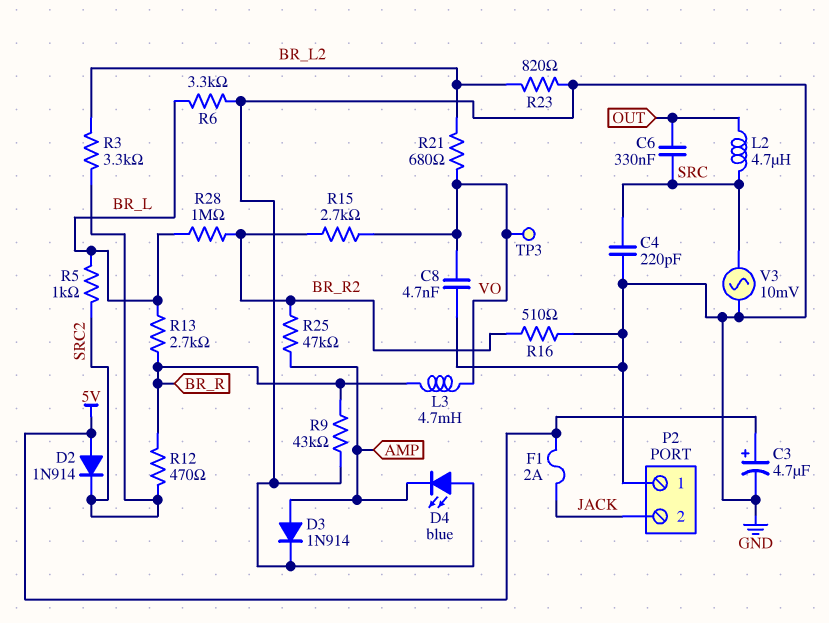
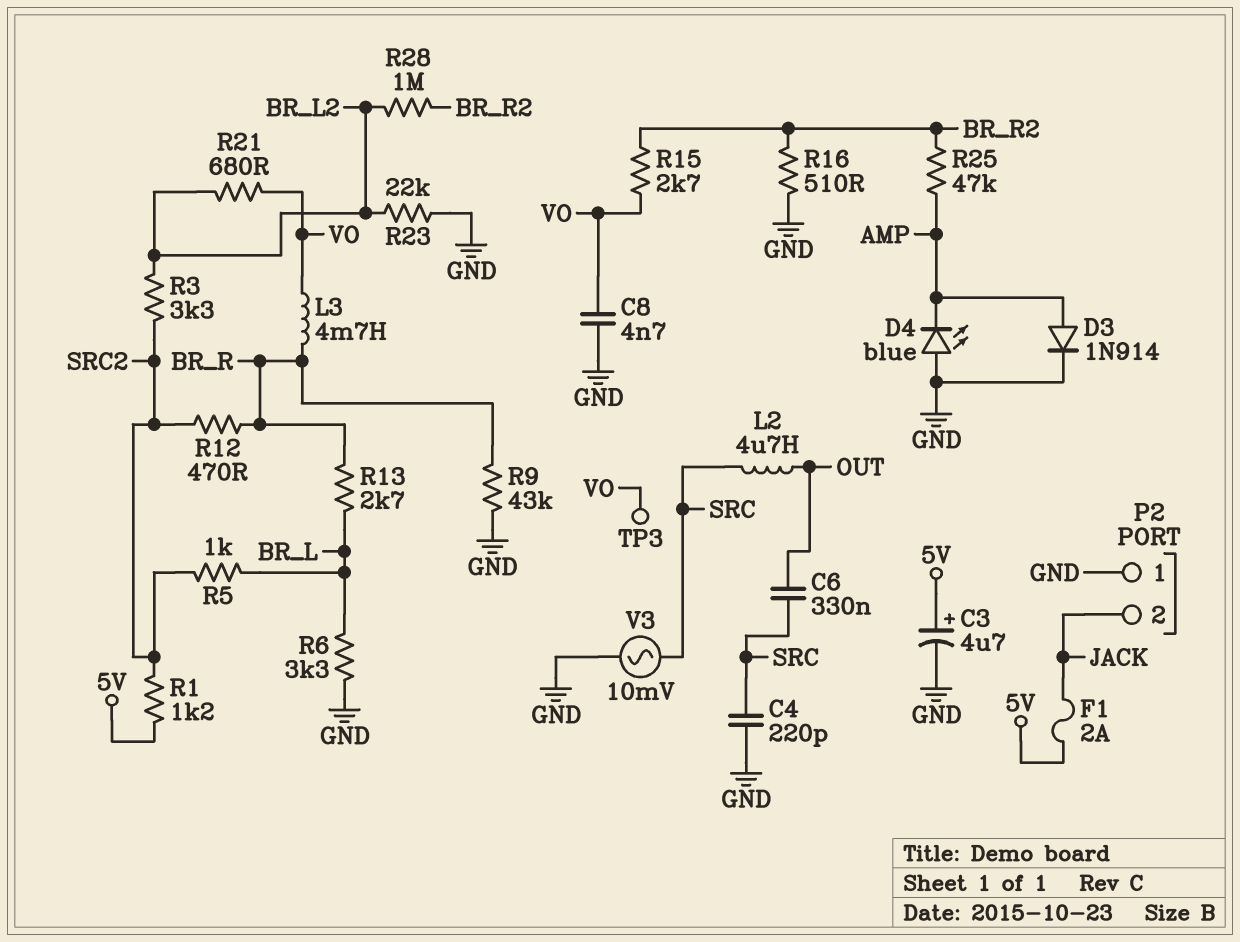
D2: diode 1N914 (A 5V, K SRC2) -> none
R1: none -> 1.2k (5V, SRC2)
R23: 820 (BR_L2, GND) -> 22k (BR_L2, GND)
R28: 1M (BR_L, BR_R2) -> 1M (BR_L2, BR_R2)

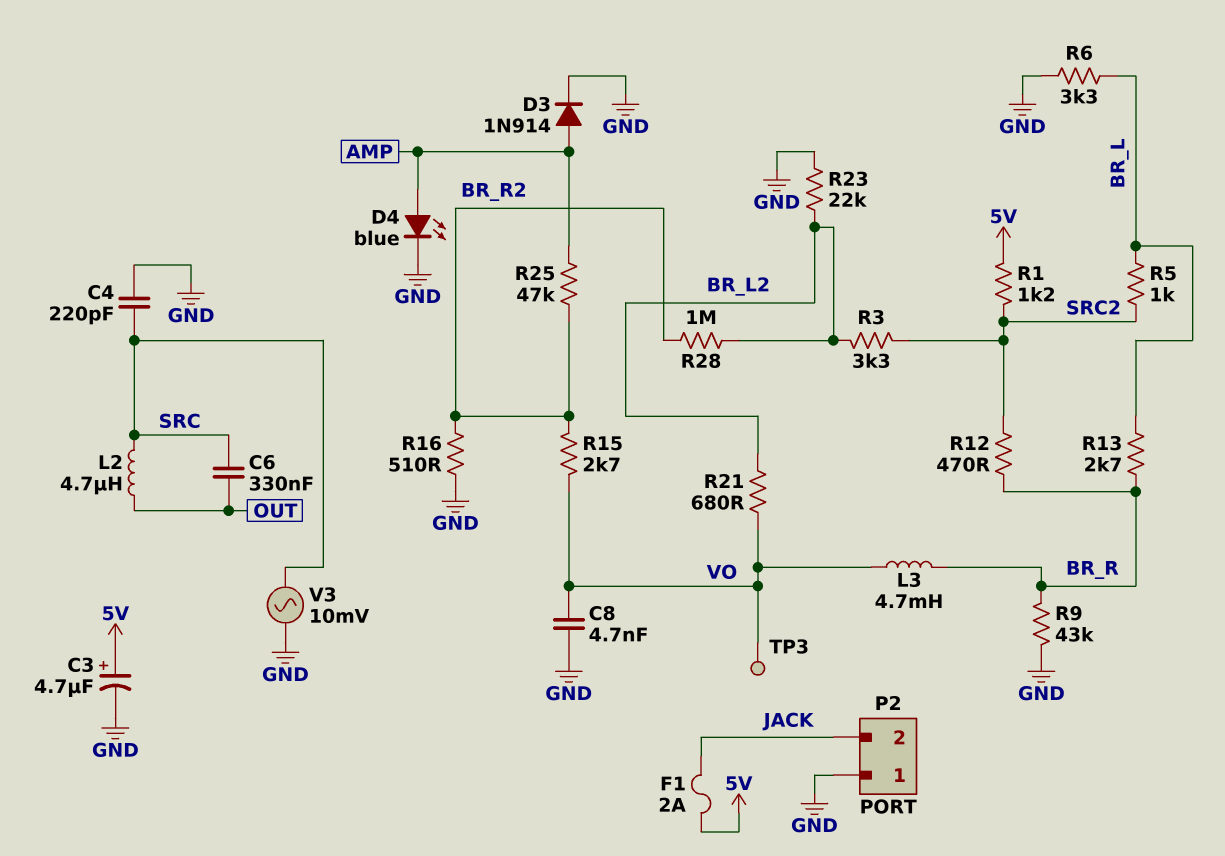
D4: LED blue (A GND, K AMP) -> LED blue (A AMP, K GND)

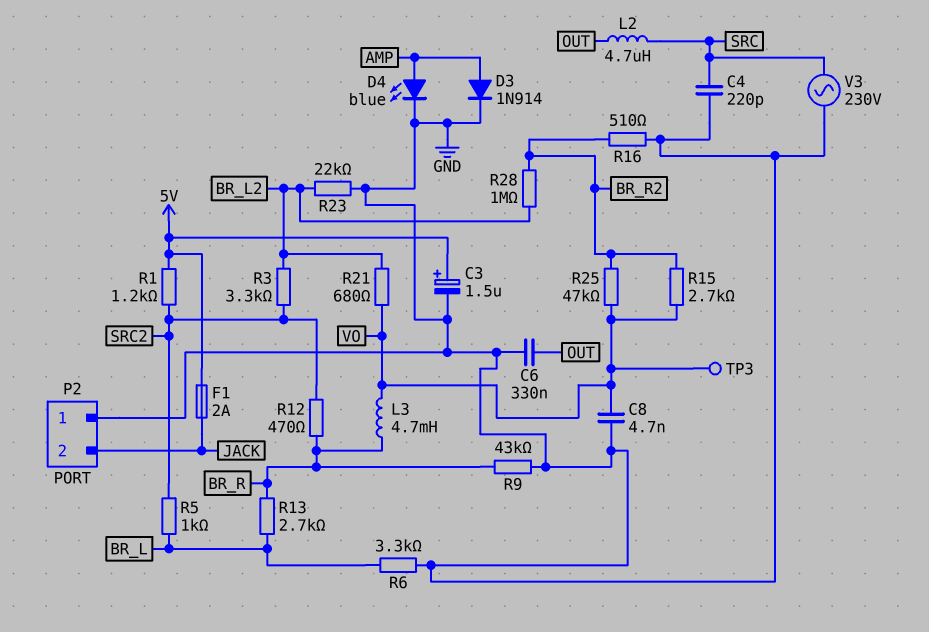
C3: 4.7uF (plus 5V, minus GND) -> 1.5uF (plus 5V, minus GND)
C6: 330nF (OUT, SRC) -> 330nF (GND, OUT)
R25: 47k (AMP, BR_R2) -> 47k (BR_R2, VO)
V3: AC 10mV (GND, SRC) -> AC 230V (GND, SRC)

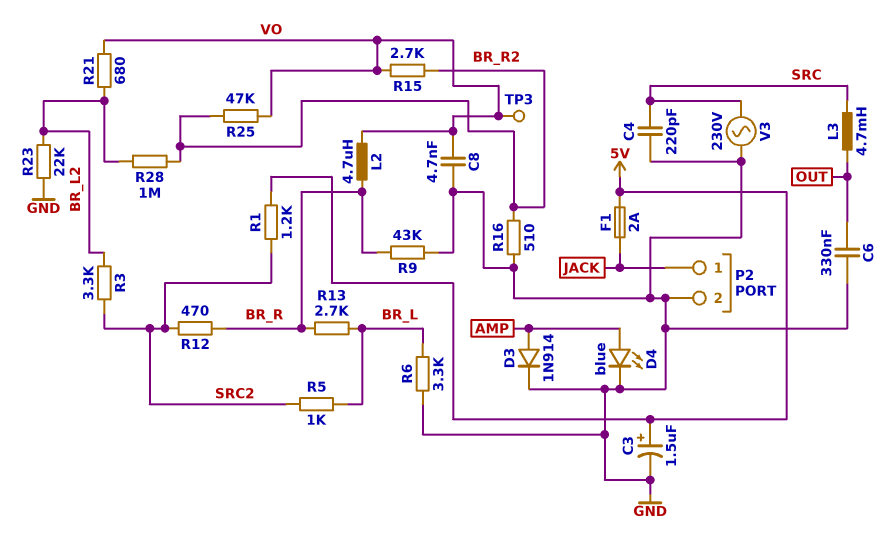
L2: 4.7uH (OUT, SRC) -> 4.7uH (BR_R, VO)
L3: 4.7mH (BR_R, VO) -> 4.7mH (OUT, SRC)
P2 pin 1: GND -> JACK
P2 pin 2: JACK -> GND

